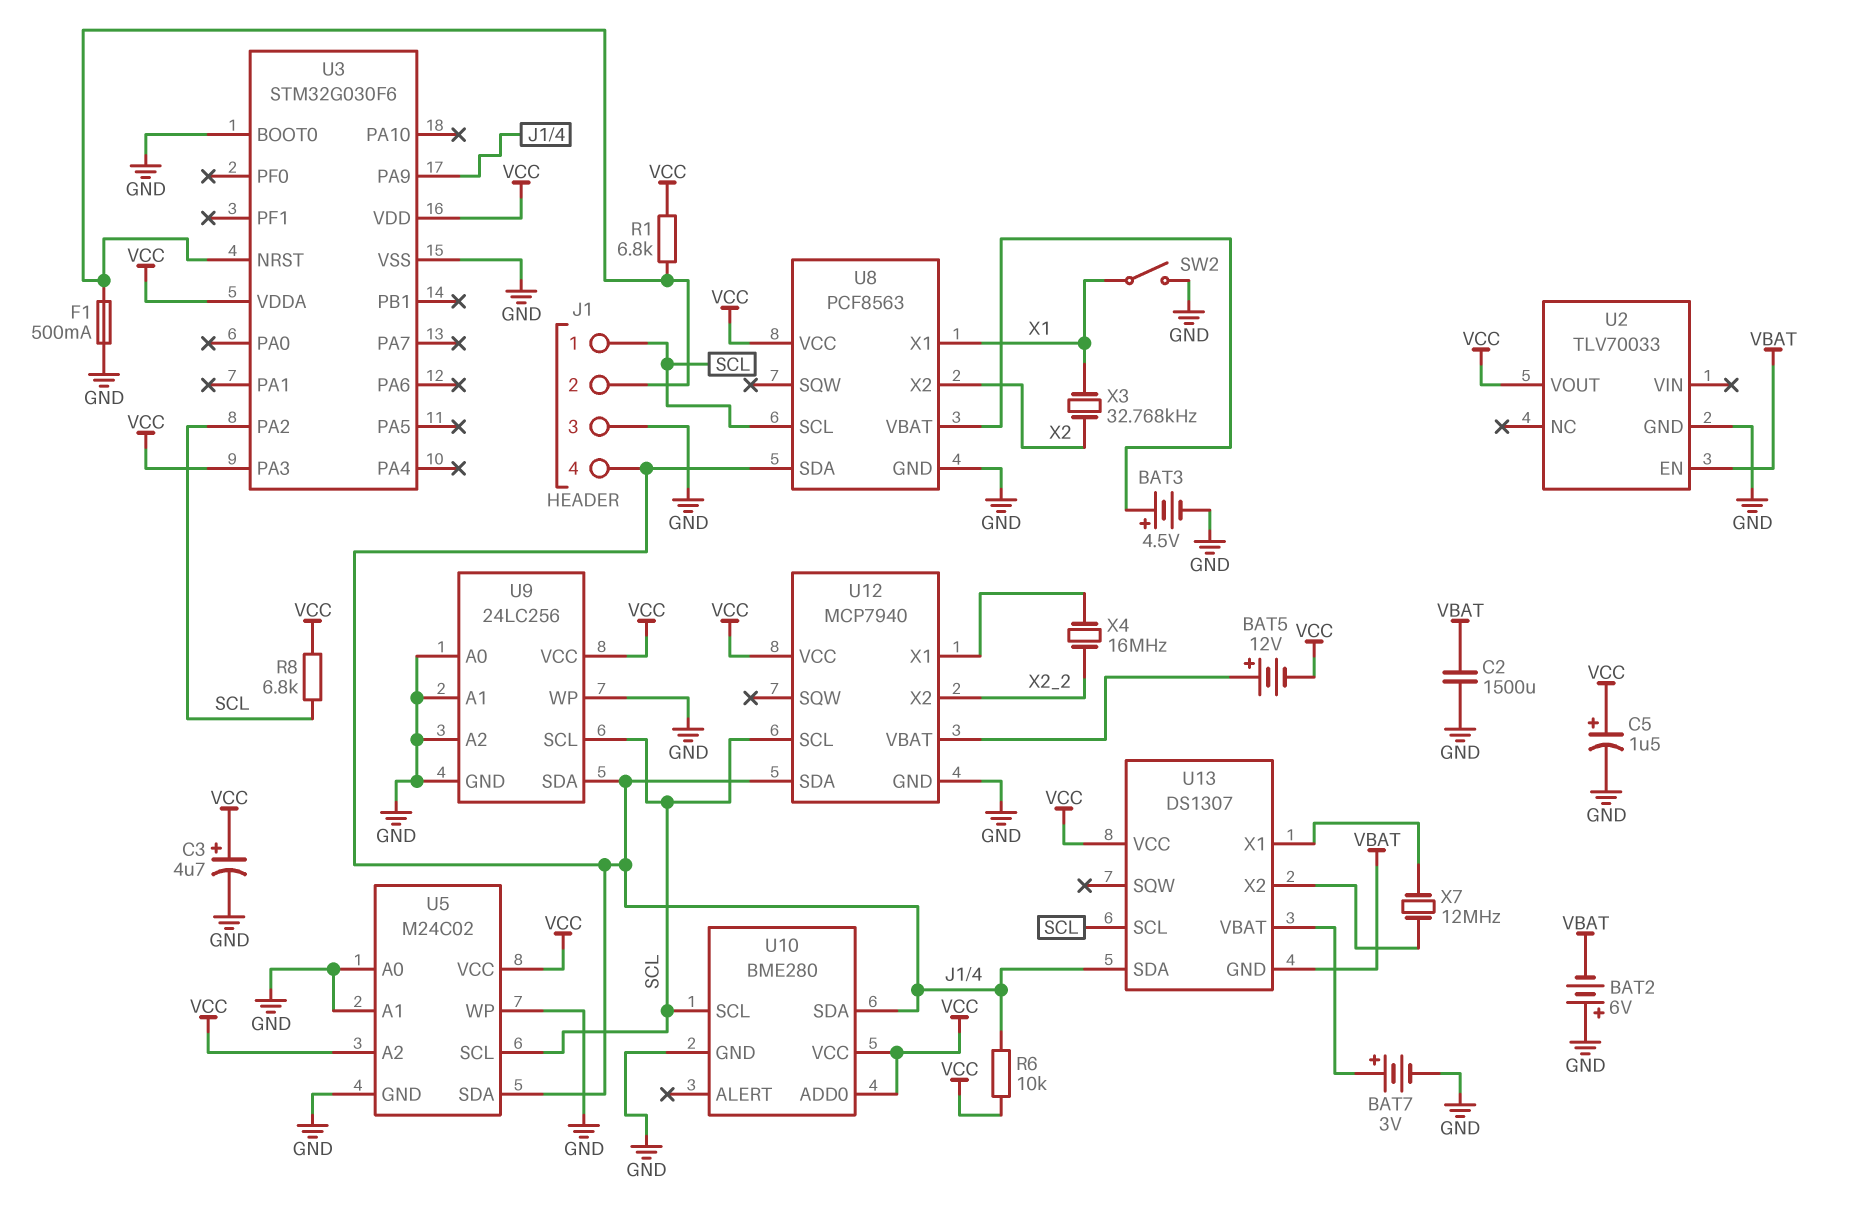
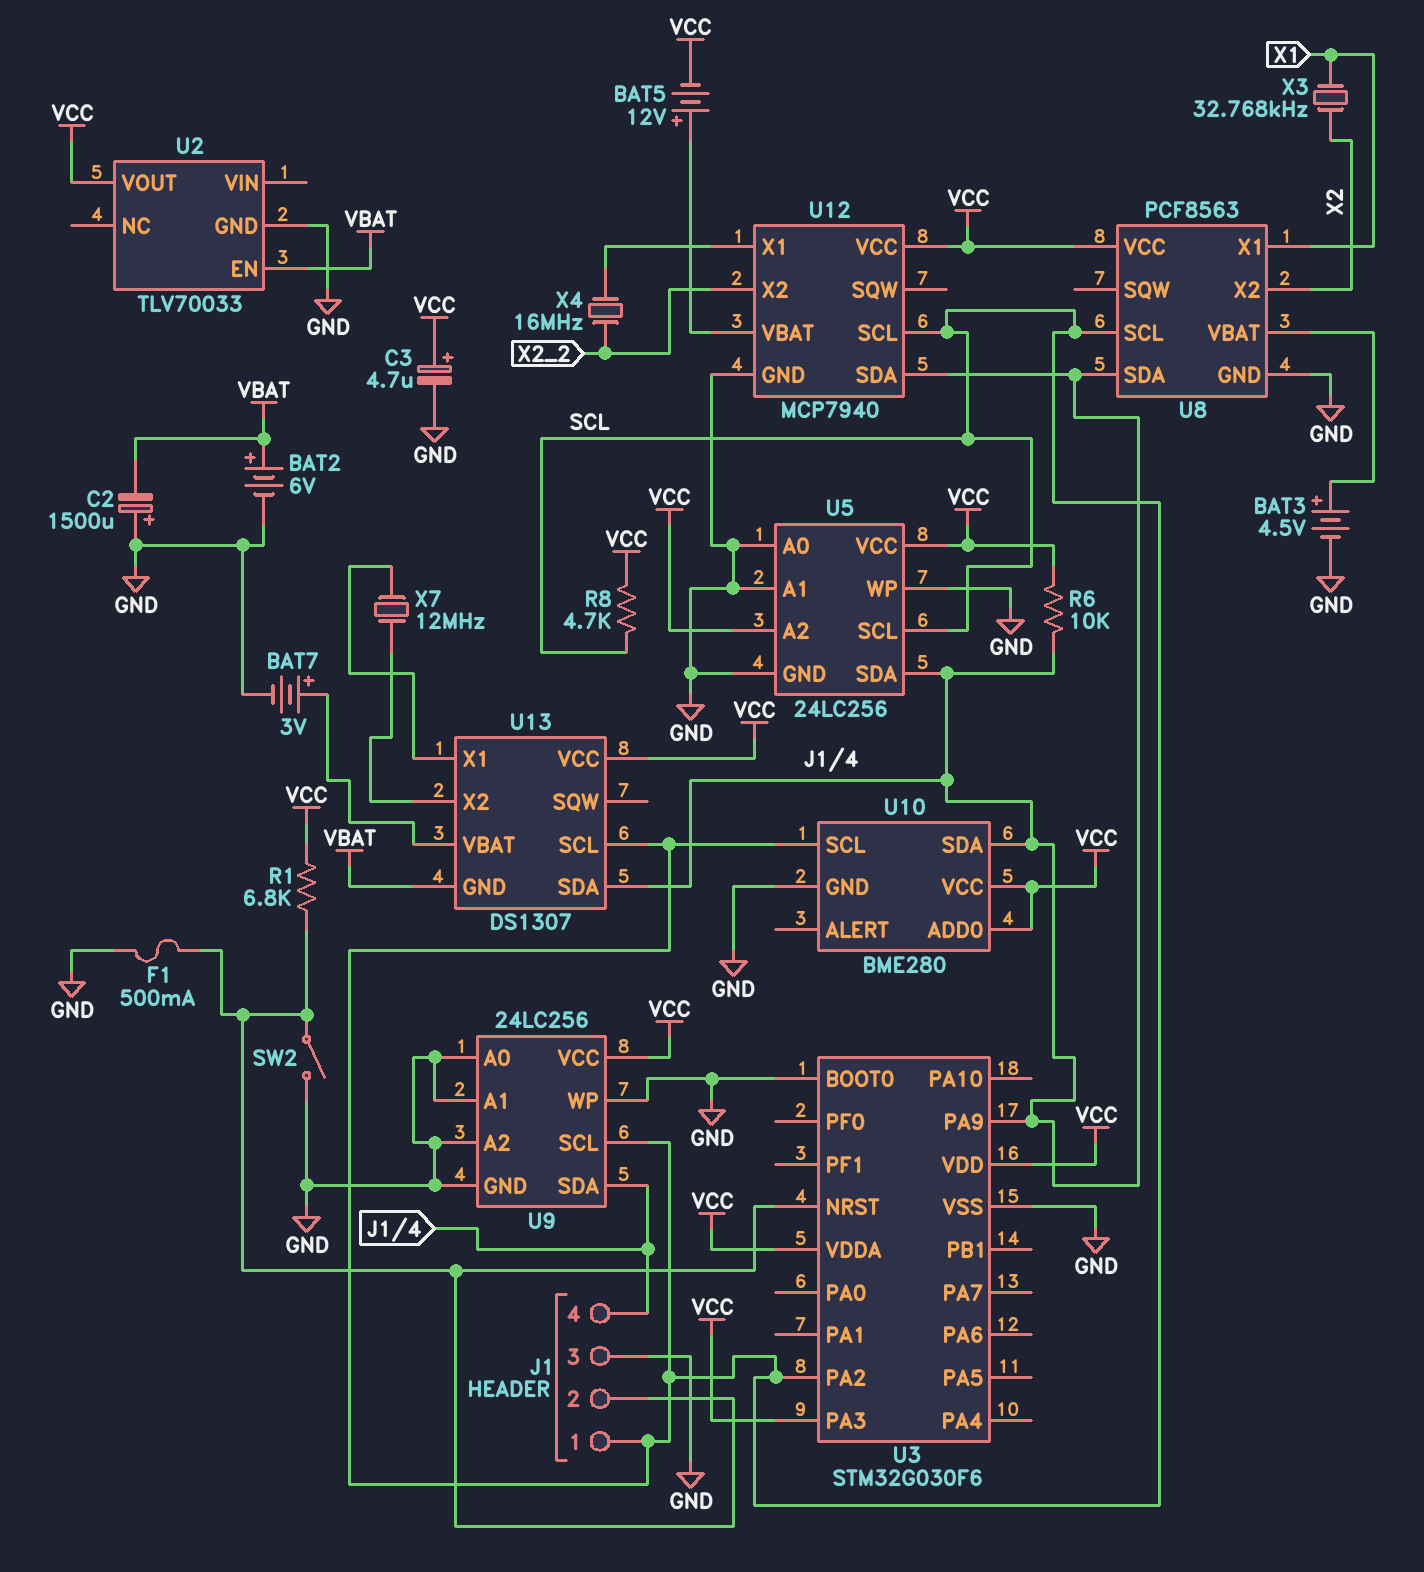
BAT2: 6V (plus GND, minus VBAT) -> 6V (plus VBAT, minus GND)
C2: 1500uF (GND, VBAT) -> 1500uF (plus GND, minus VBAT)
C5: 1.5uF (plus VCC, minus GND) -> none
R8: 6.8k (SCL, VCC) -> 4.7k (SCL, VCC)
SW2: switch (GND, X1) -> switch (GND, J1/2)
U5: M24C02 -> 24LC256

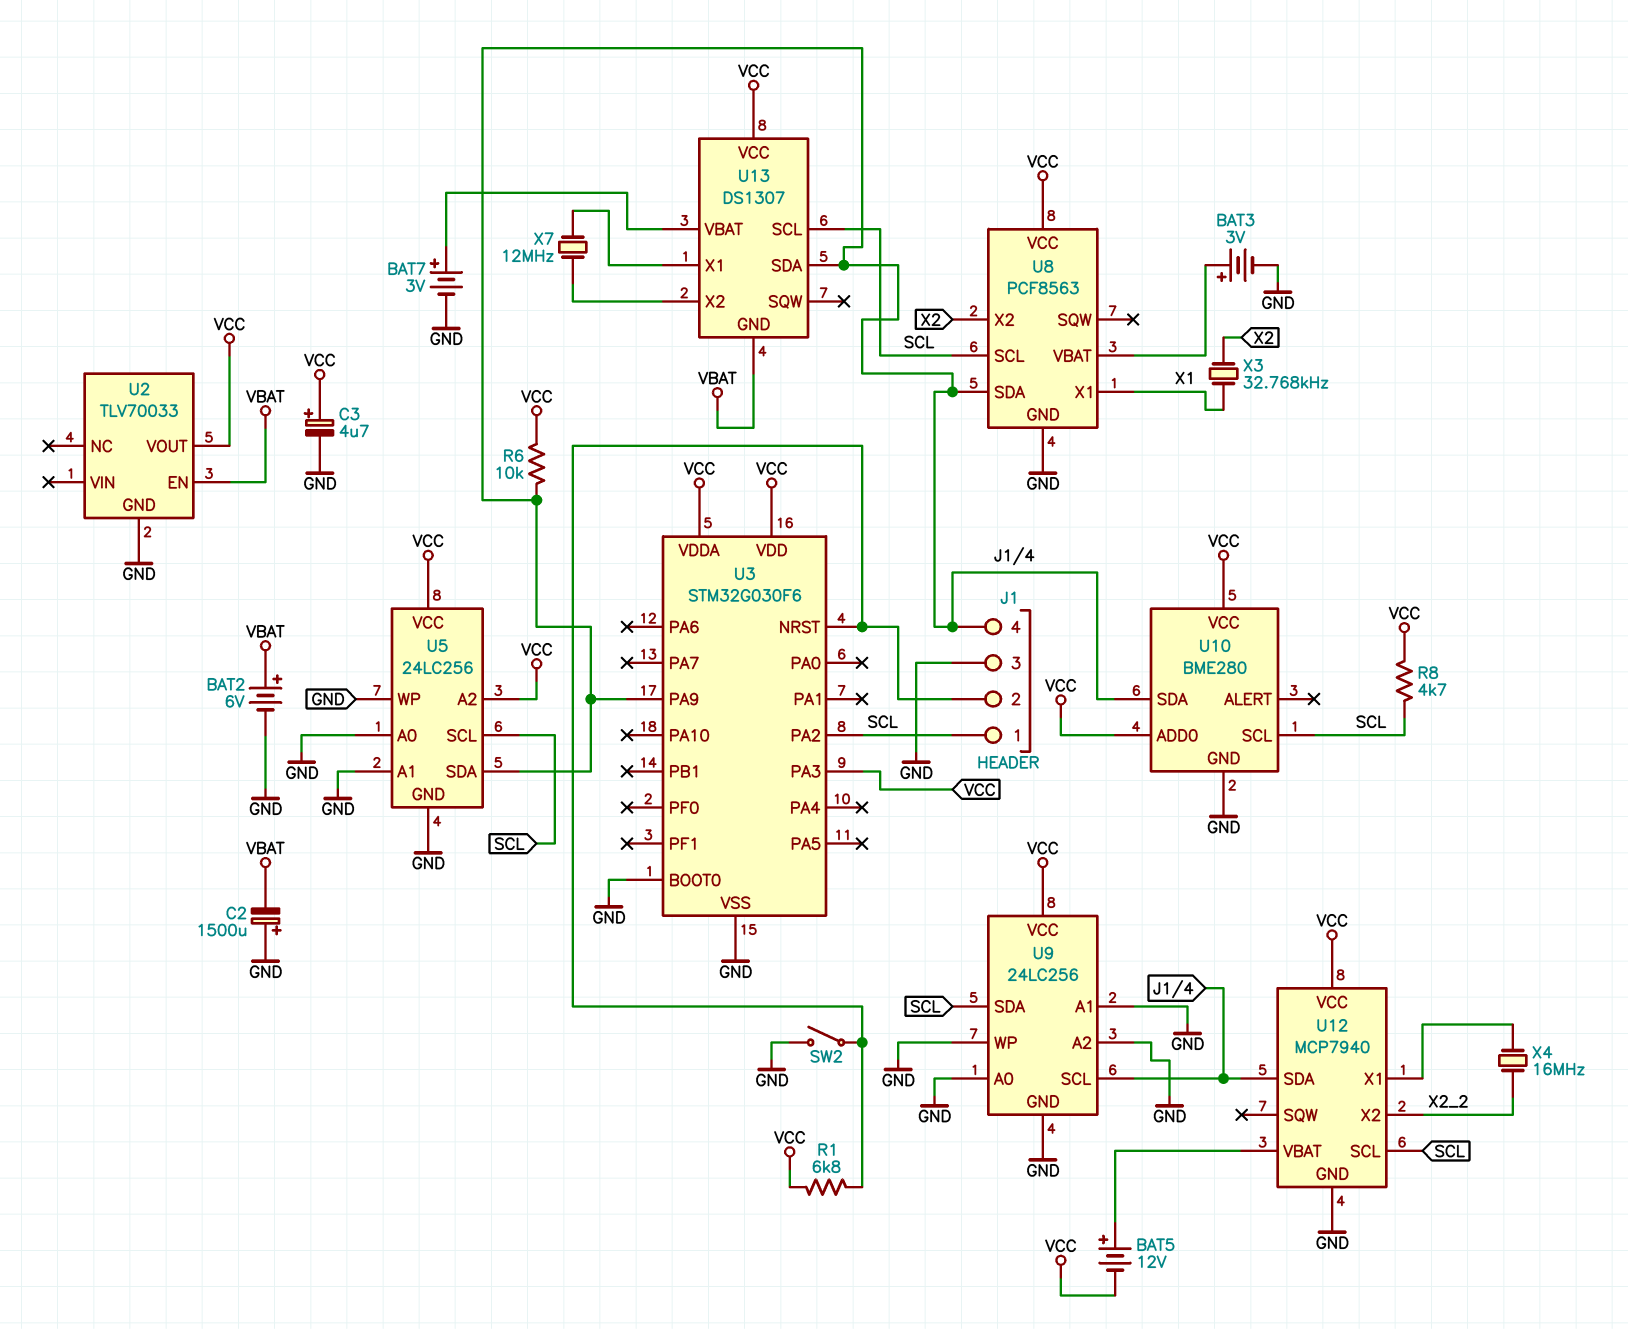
BAT3: 4.5V (plus U8/VBAT, minus GND) -> 3V (plus U8/VBAT, minus GND)
F1: 500mA (GND, J1/2) -> none
U9 pin SCL: SCL -> J1/4
U9 pin SDA: J1/4 -> SCL

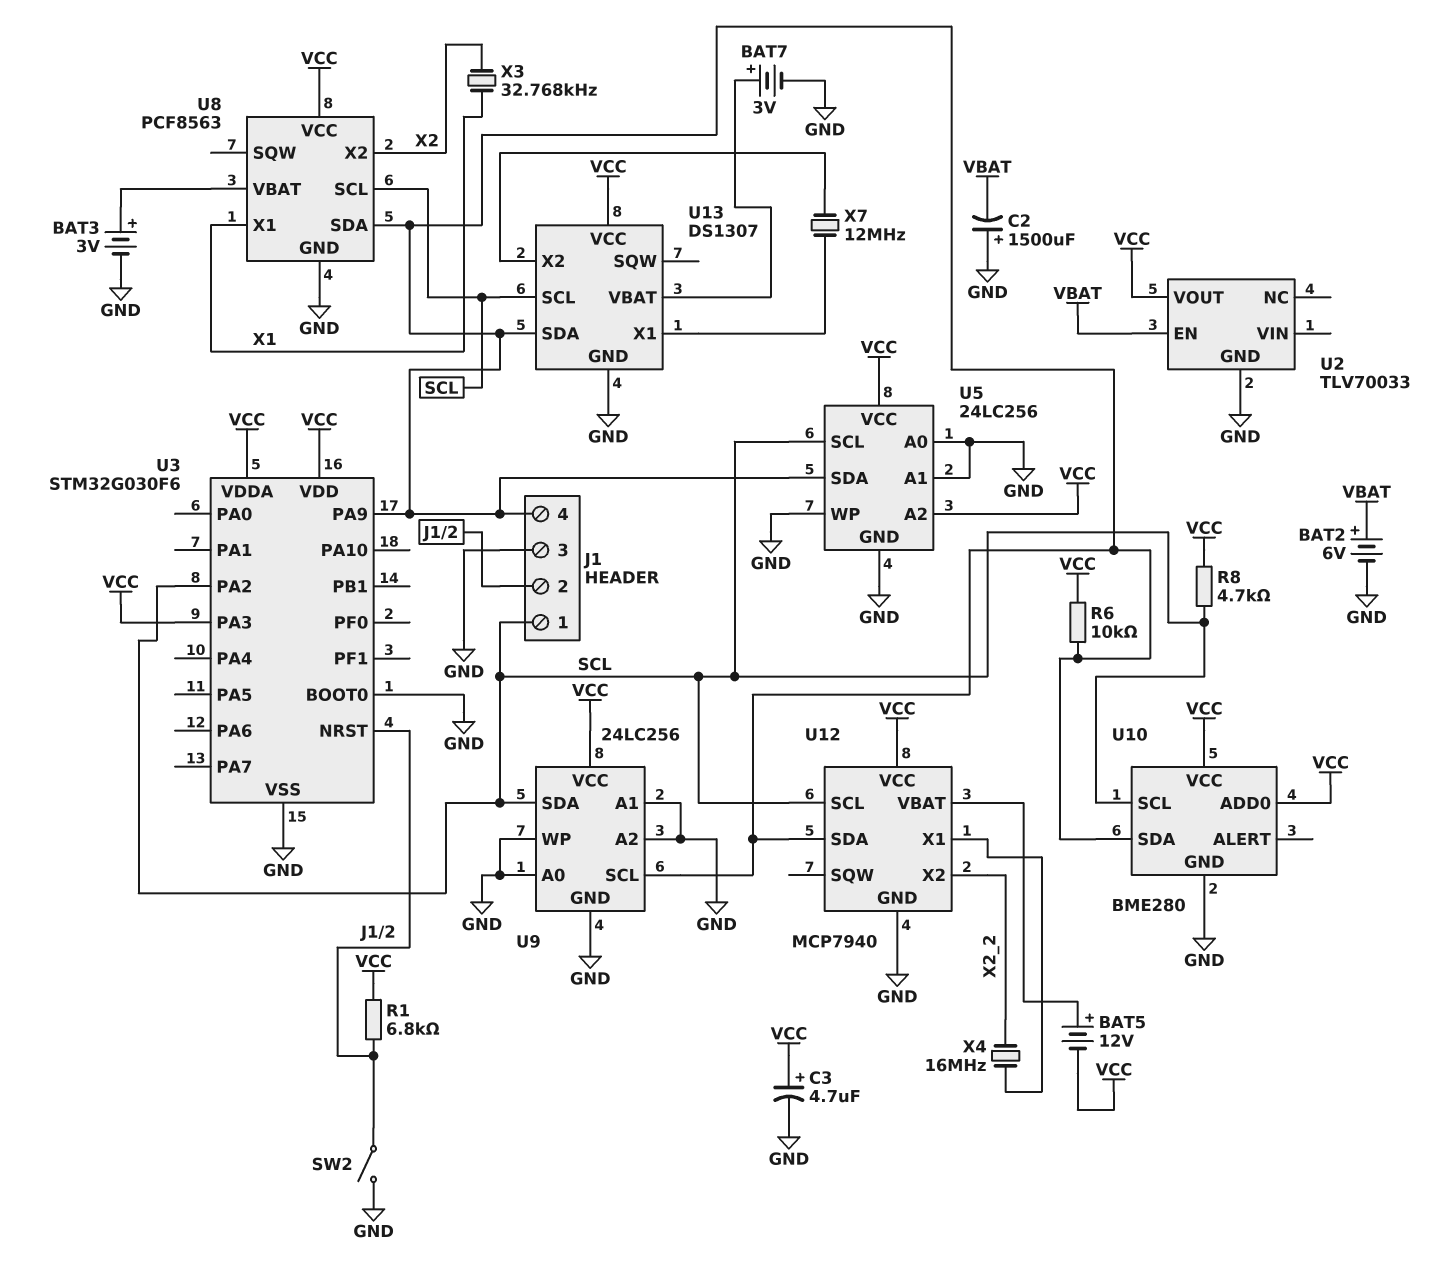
U13 pin GND: VBAT -> GND

